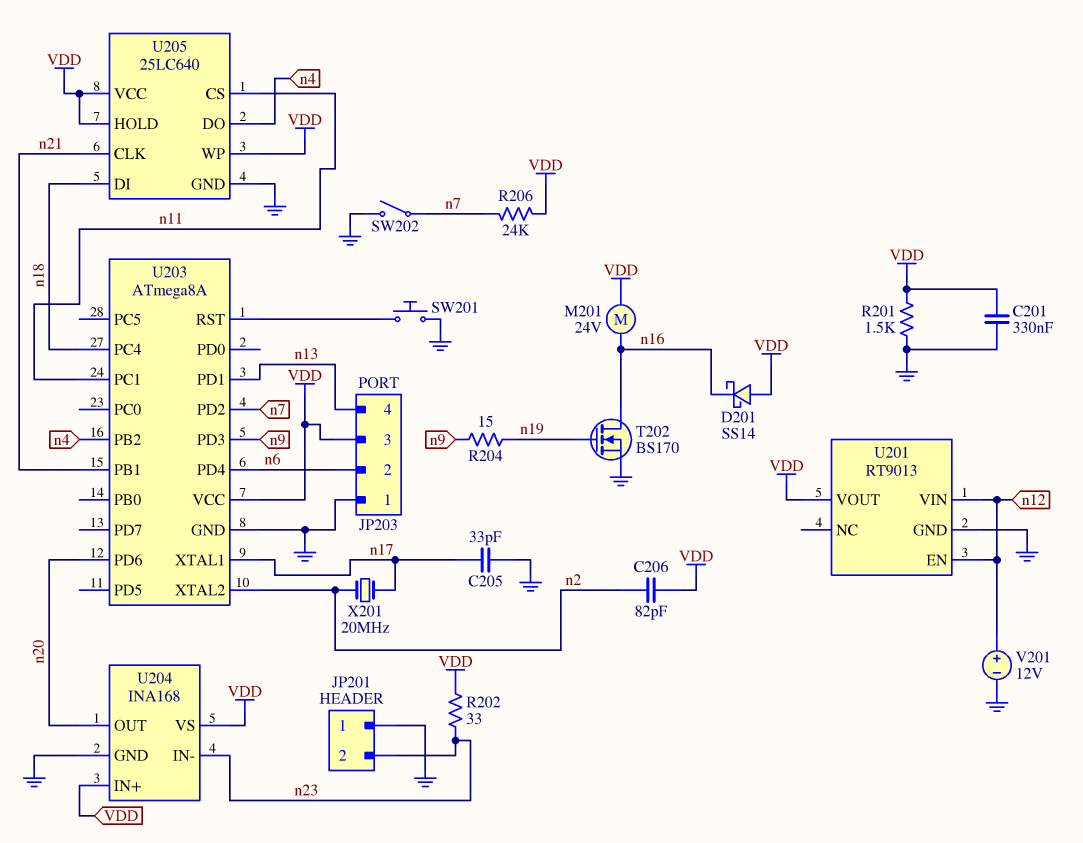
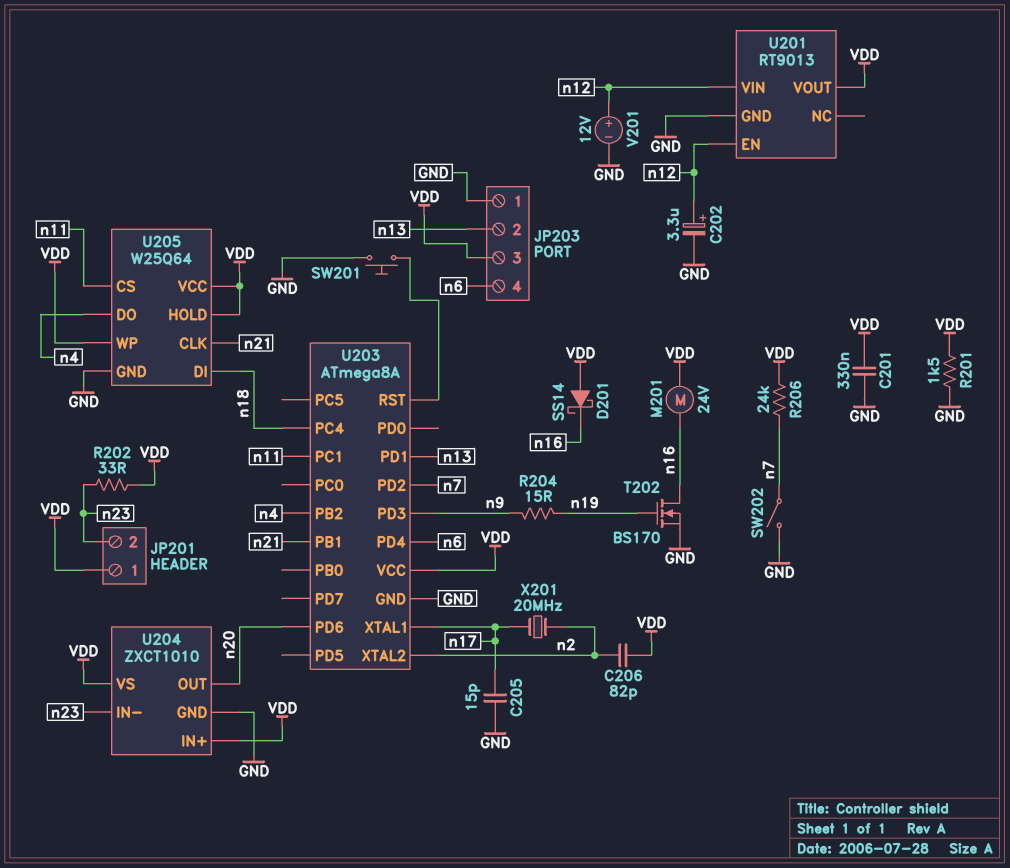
C202: none -> 3.3uF (plus n12, minus GND)
C205: 33pF (GND, n17) -> 15pF (GND, n17)
JP201 pin 1: GND -> VDD
JP203 pin 2: n6 -> n13
JP203 pin 4: n13 -> n6
U204: INA168 -> ZXCT1010
U205: 25LC640 -> W25Q64

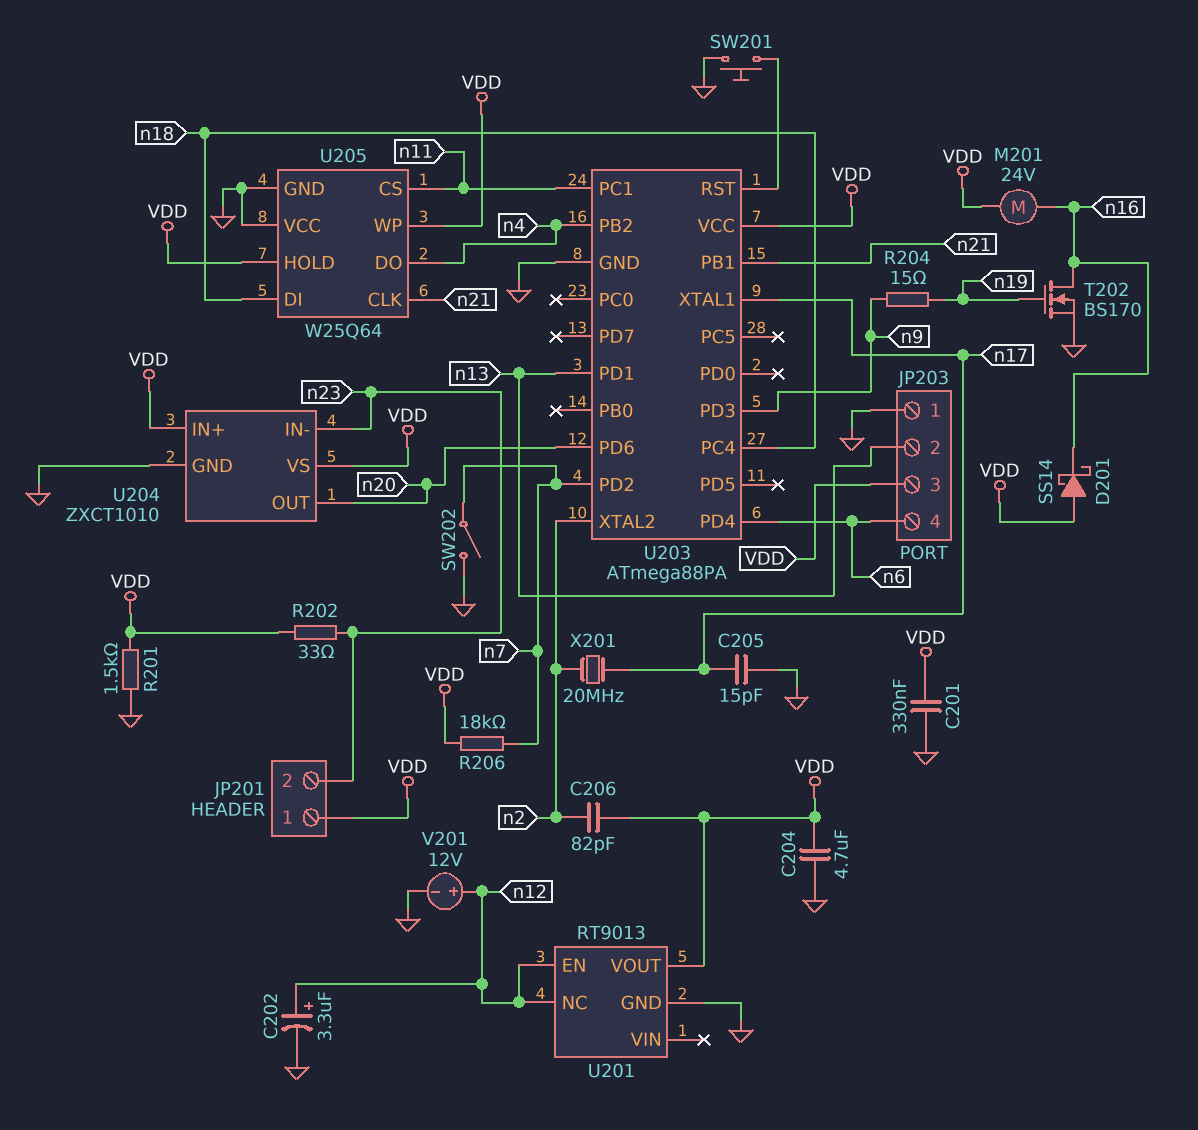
C204: none -> 4.7uF (GND, VDD)
R206: 24k (VDD, n7) -> 18k (VDD, n7)
U201 pin NC: none -> n12
U201 pin VIN: n12 -> none
U203: ATmega8A -> ATmega88PA
U205 pin VCC: VDD -> GND

